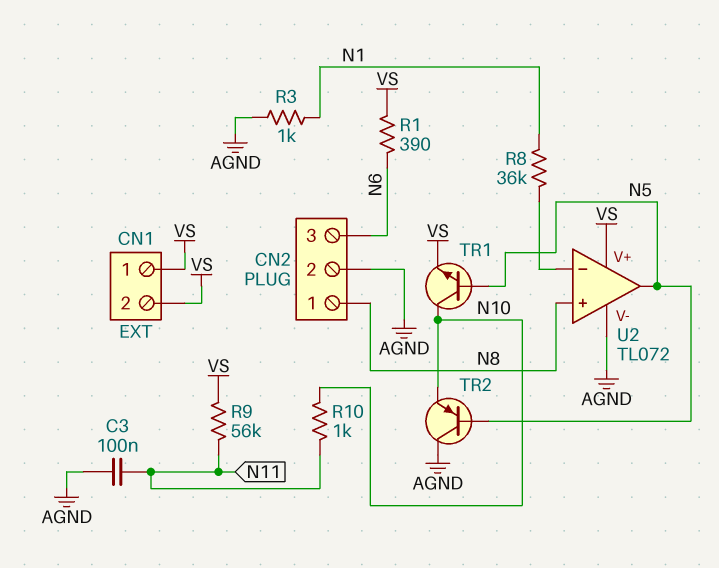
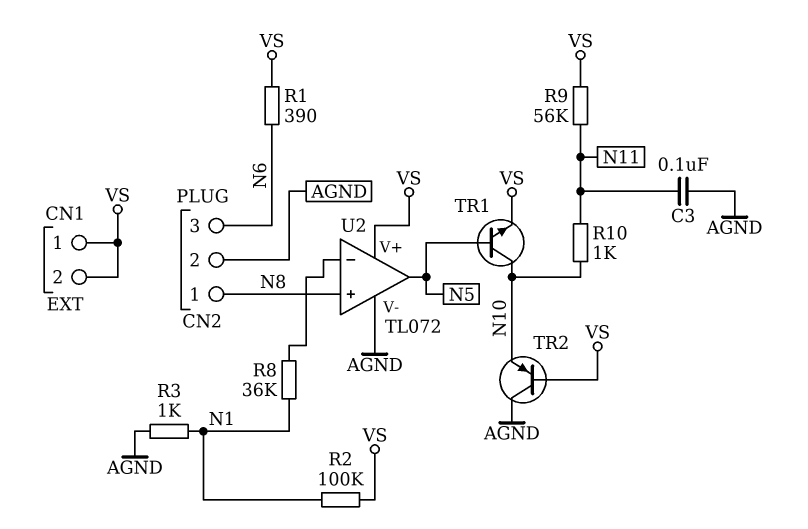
R2: none -> 100k (N1, VS)
TR2: PNP (B N5, C AGND, E N10) -> PNP (B VS, C AGND, E N10)

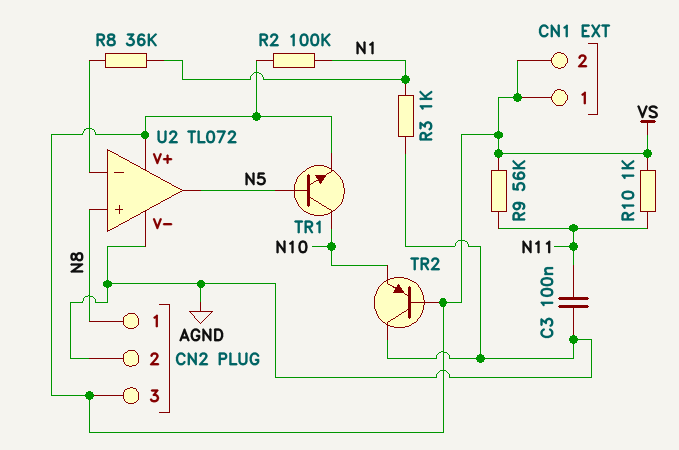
CN2 pin 3: N6 -> VS
R1: 390 (N6, VS) -> none
R10: 1k (N10, N11) -> 1k (N11, VS)

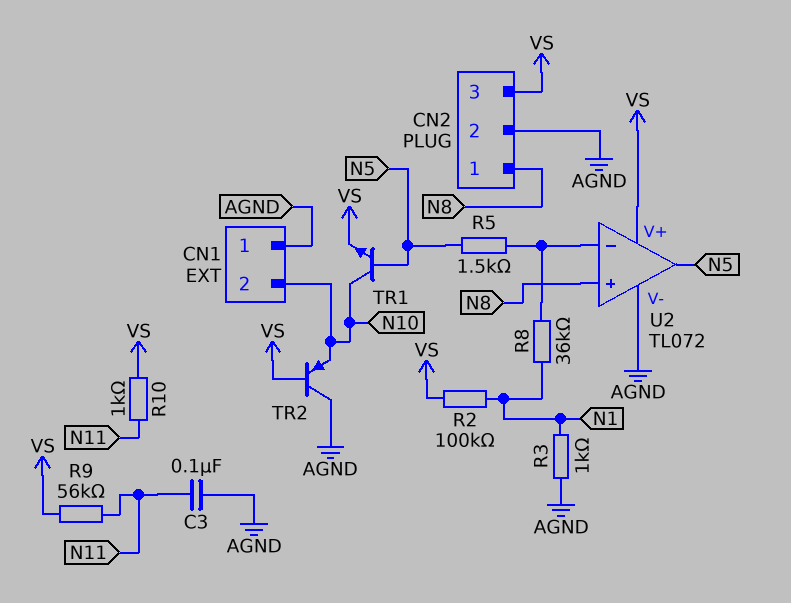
CN1 pin 1: VS -> AGND
CN1 pin 2: VS -> N10
R5: none -> 1.5k (N5, U2/in-)

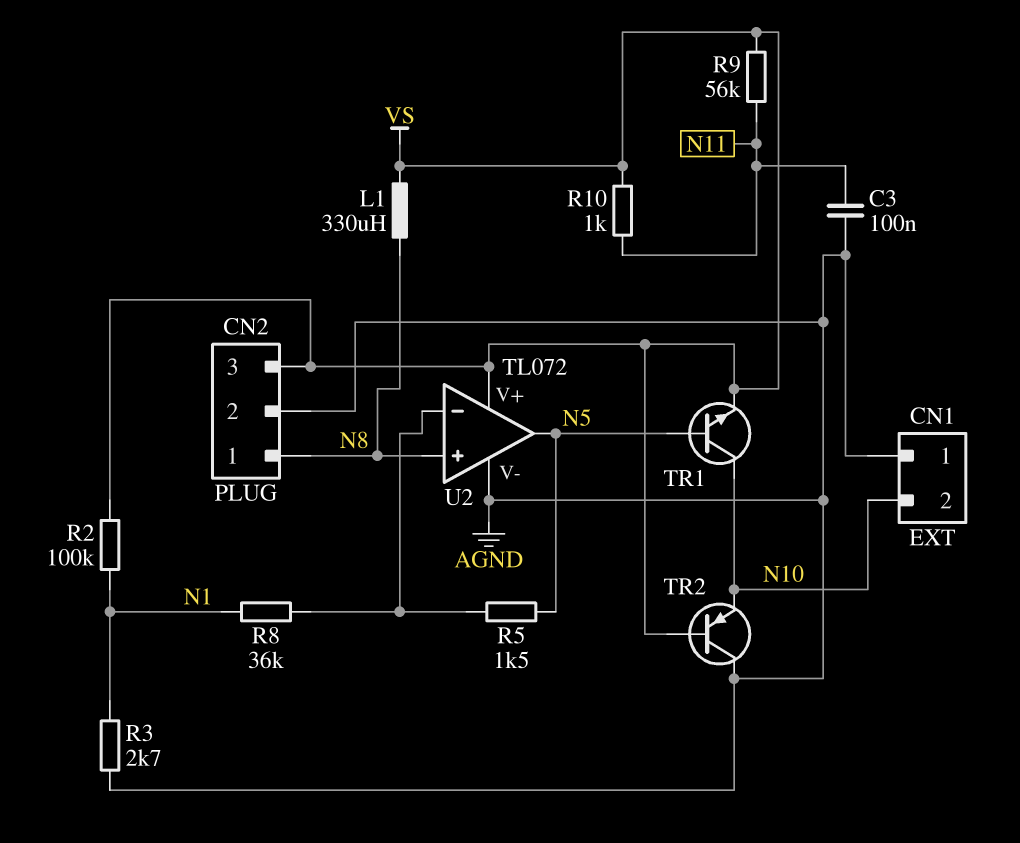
L1: none -> 330uH (N8, VS)
R3: 1k (AGND, N1) -> 2.7k (AGND, N1)

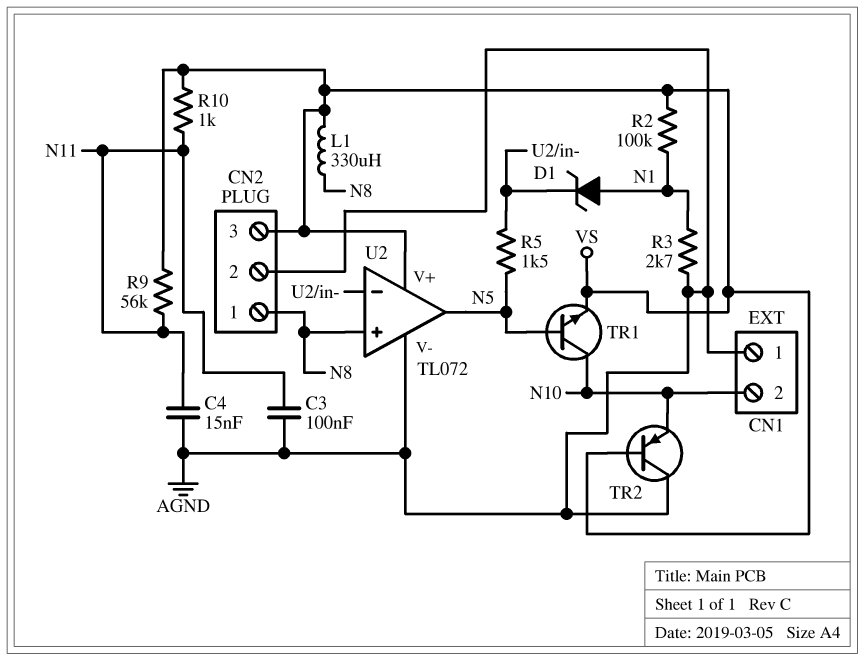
C4: none -> 15nF (AGND, N11)
D1: none -> zener (A N1, K U2/in-)
R8: 36k (N1, U2/in-) -> none

